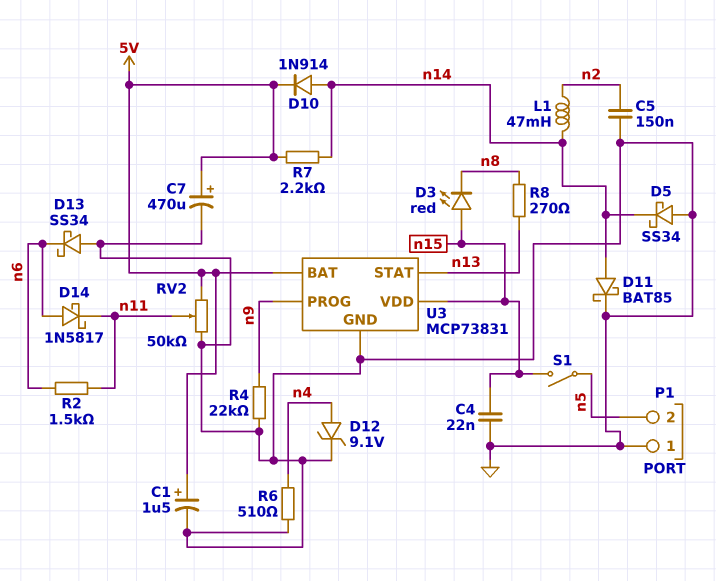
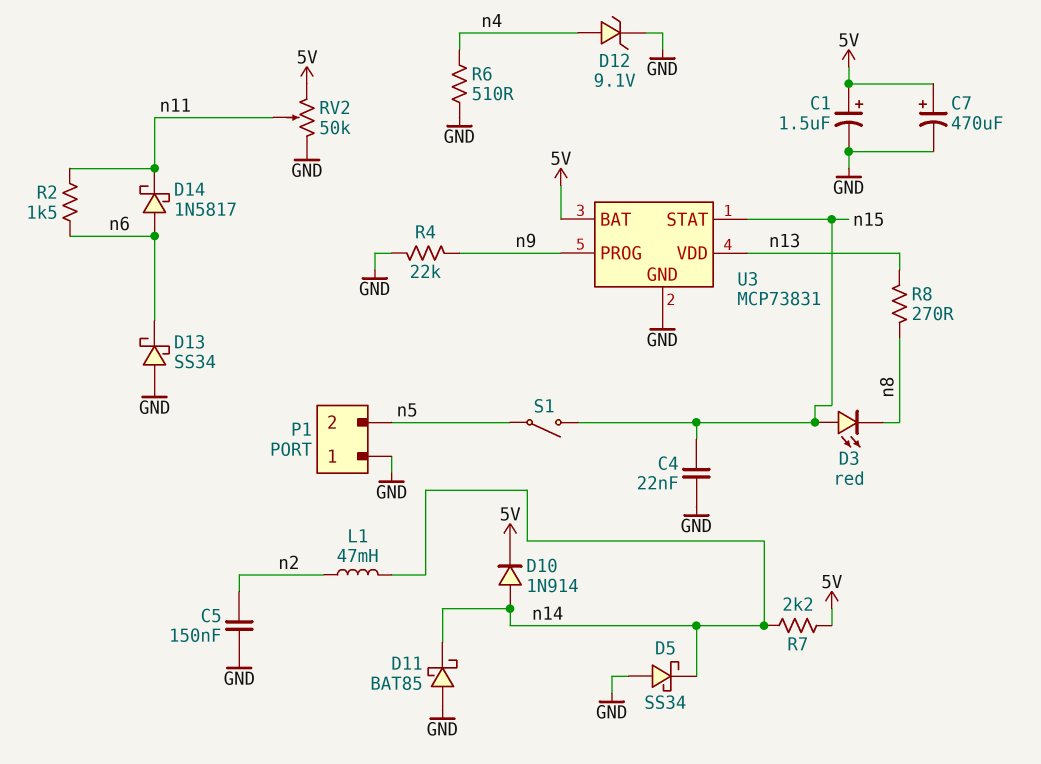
D11: schottky BAT85 (A n14, K GND) -> schottky BAT85 (A GND, K n14)
U3 pin STAT: n13 -> n15
U3 pin VDD: n15 -> n13

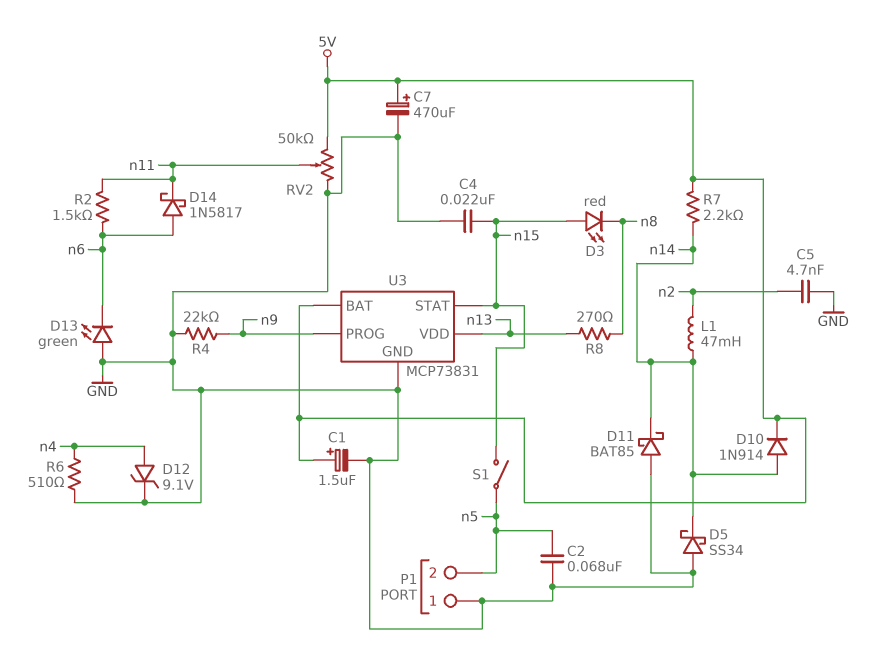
C2: none -> 68nF (GND, n5)
C5: 150nF (GND, n2) -> 4.7nF (GND, n2)
D13: schottky SS34 (A GND, K n6) -> LED green (A GND, K n6)

